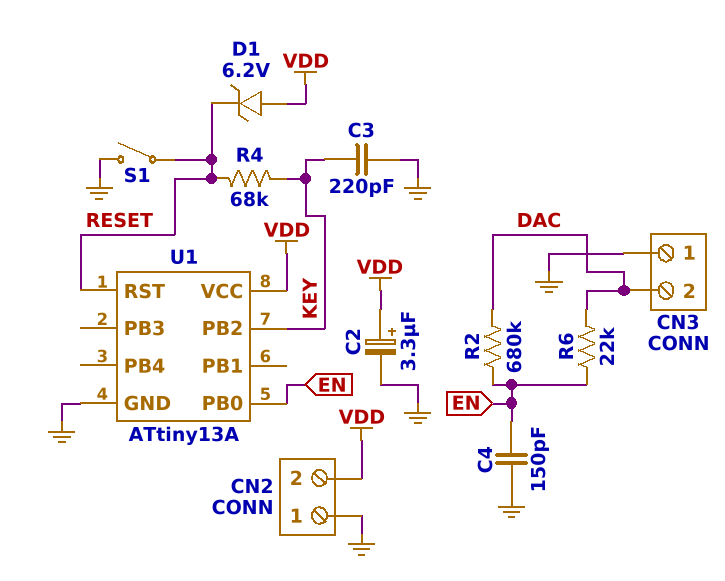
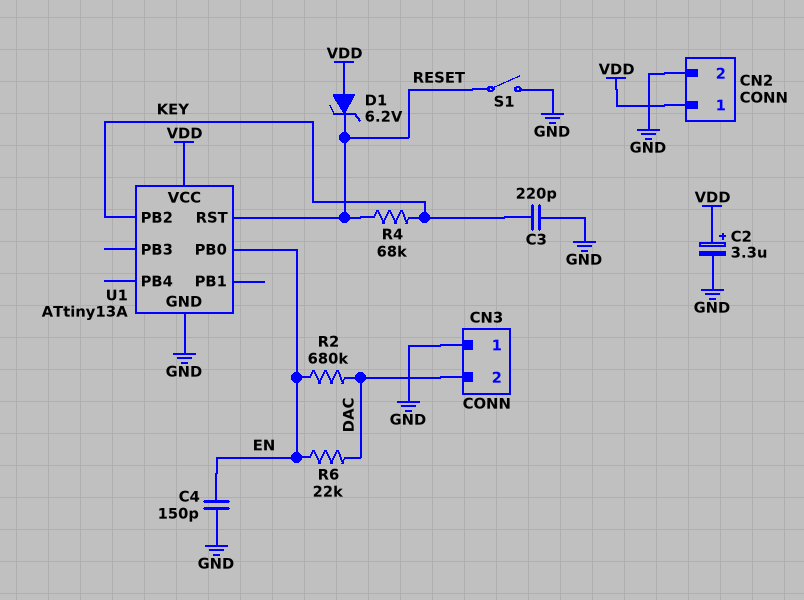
CN2 pin 1: GND -> VDD
CN2 pin 2: VDD -> GND

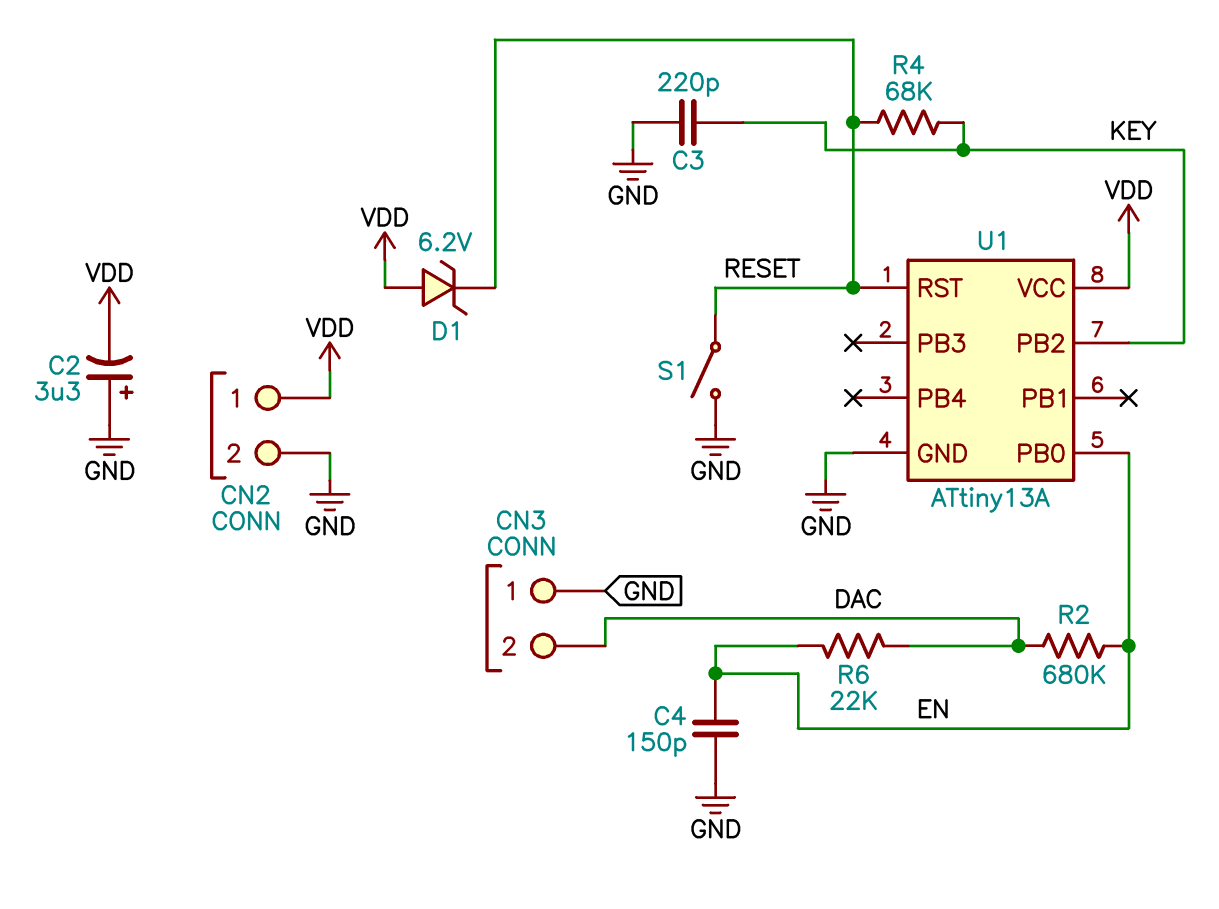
C2: 3.3uF (plus VDD, minus GND) -> 3.3uF (plus GND, minus VDD)

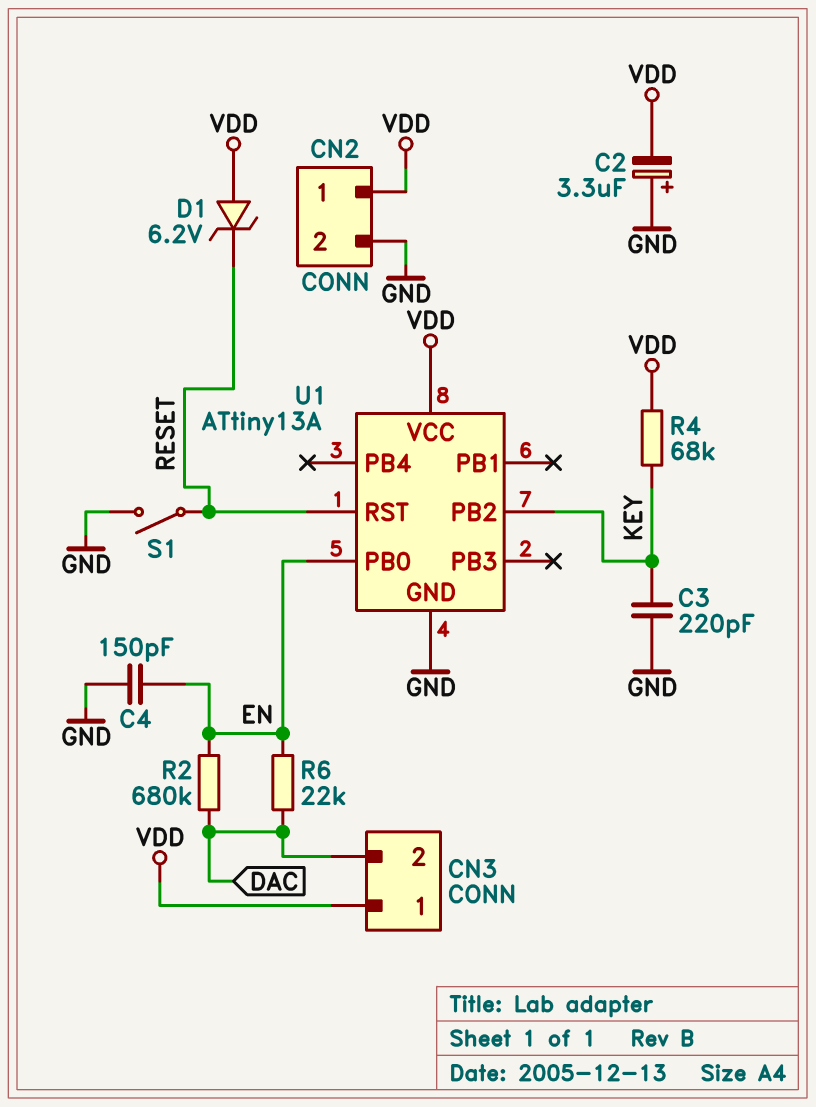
CN3 pin 1: GND -> VDD
R4: 68k (KEY, RESET) -> 68k (KEY, VDD)

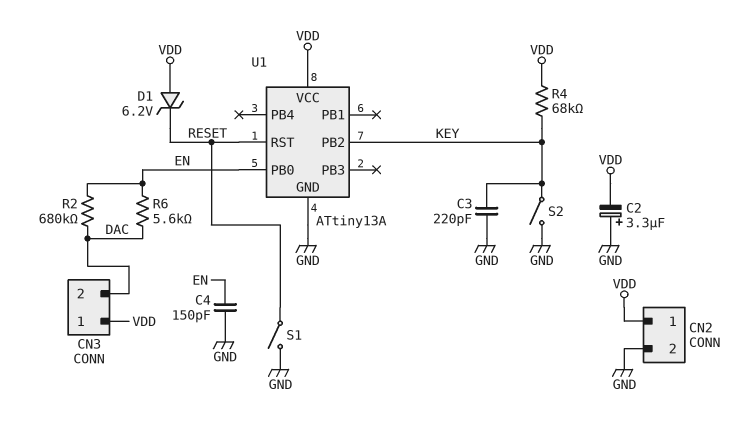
R6: 22k (DAC, EN) -> 5.6k (DAC, EN)
S2: none -> switch (GND, KEY)

